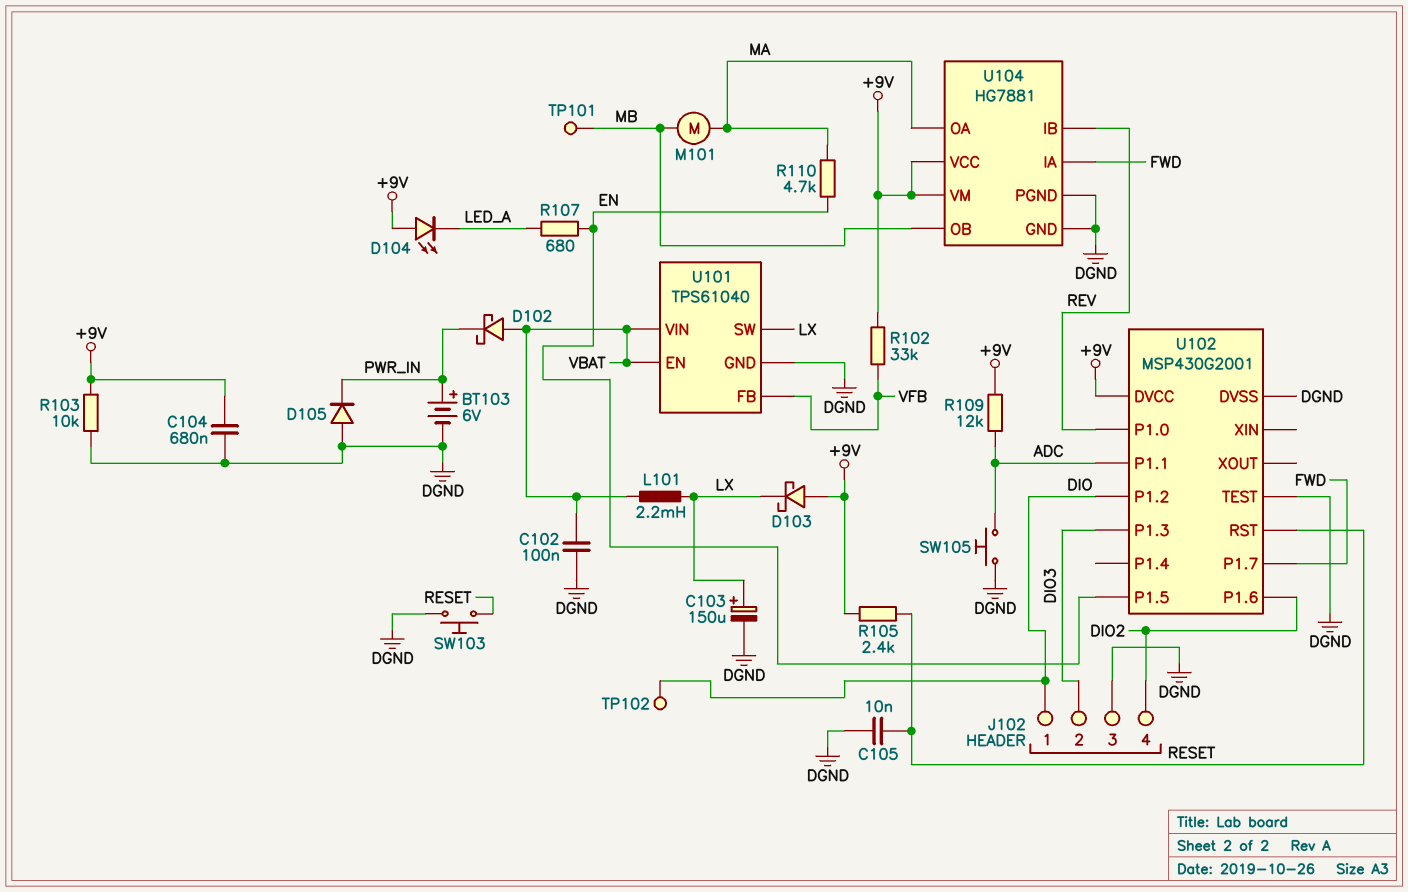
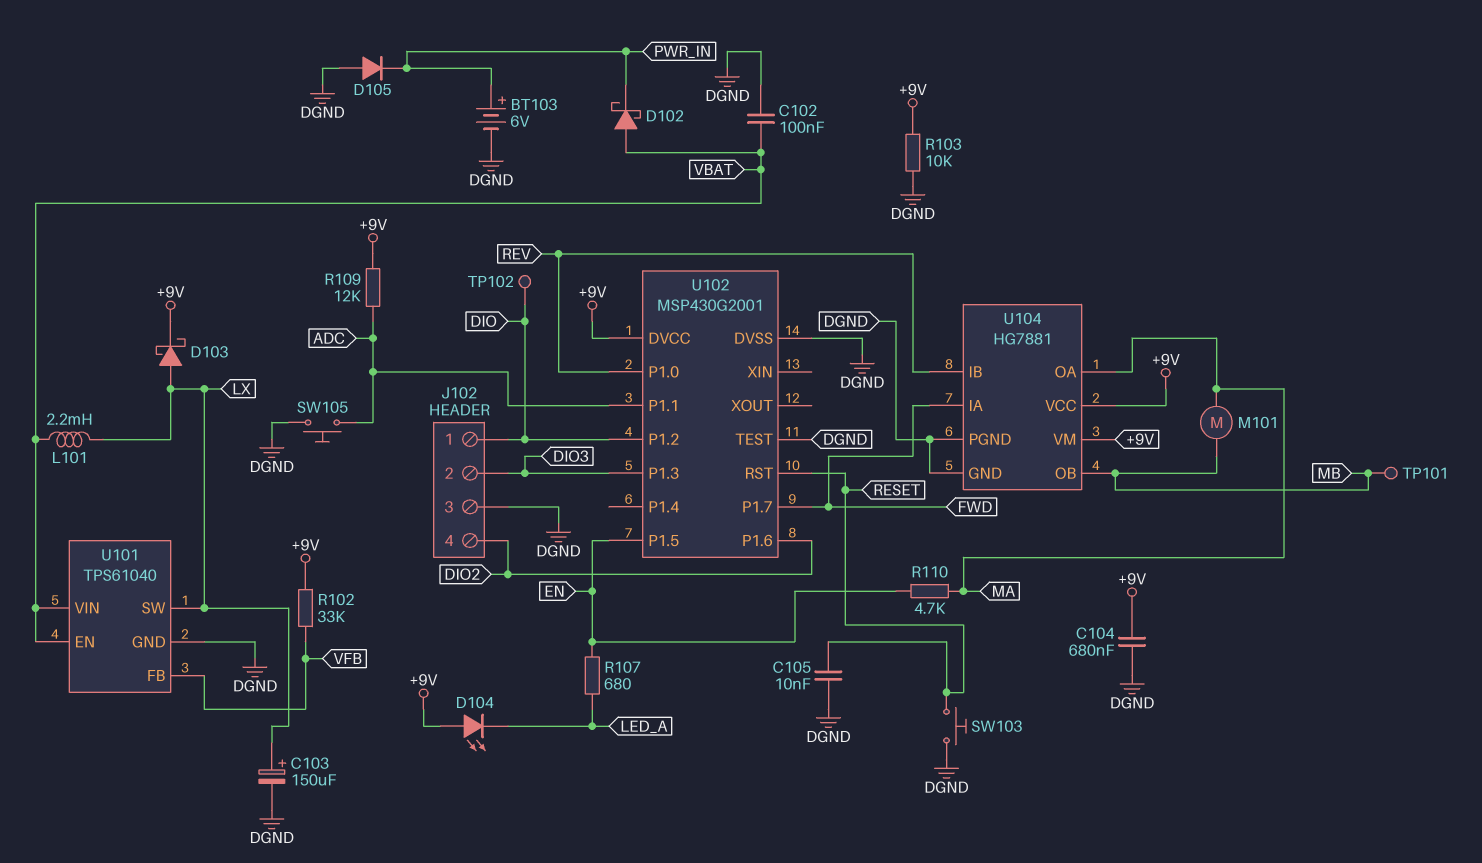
D103: schottky (A +9V, K LX) -> schottky (A LX, K +9V)
R105: 2.4k (+9V, RESET) -> none

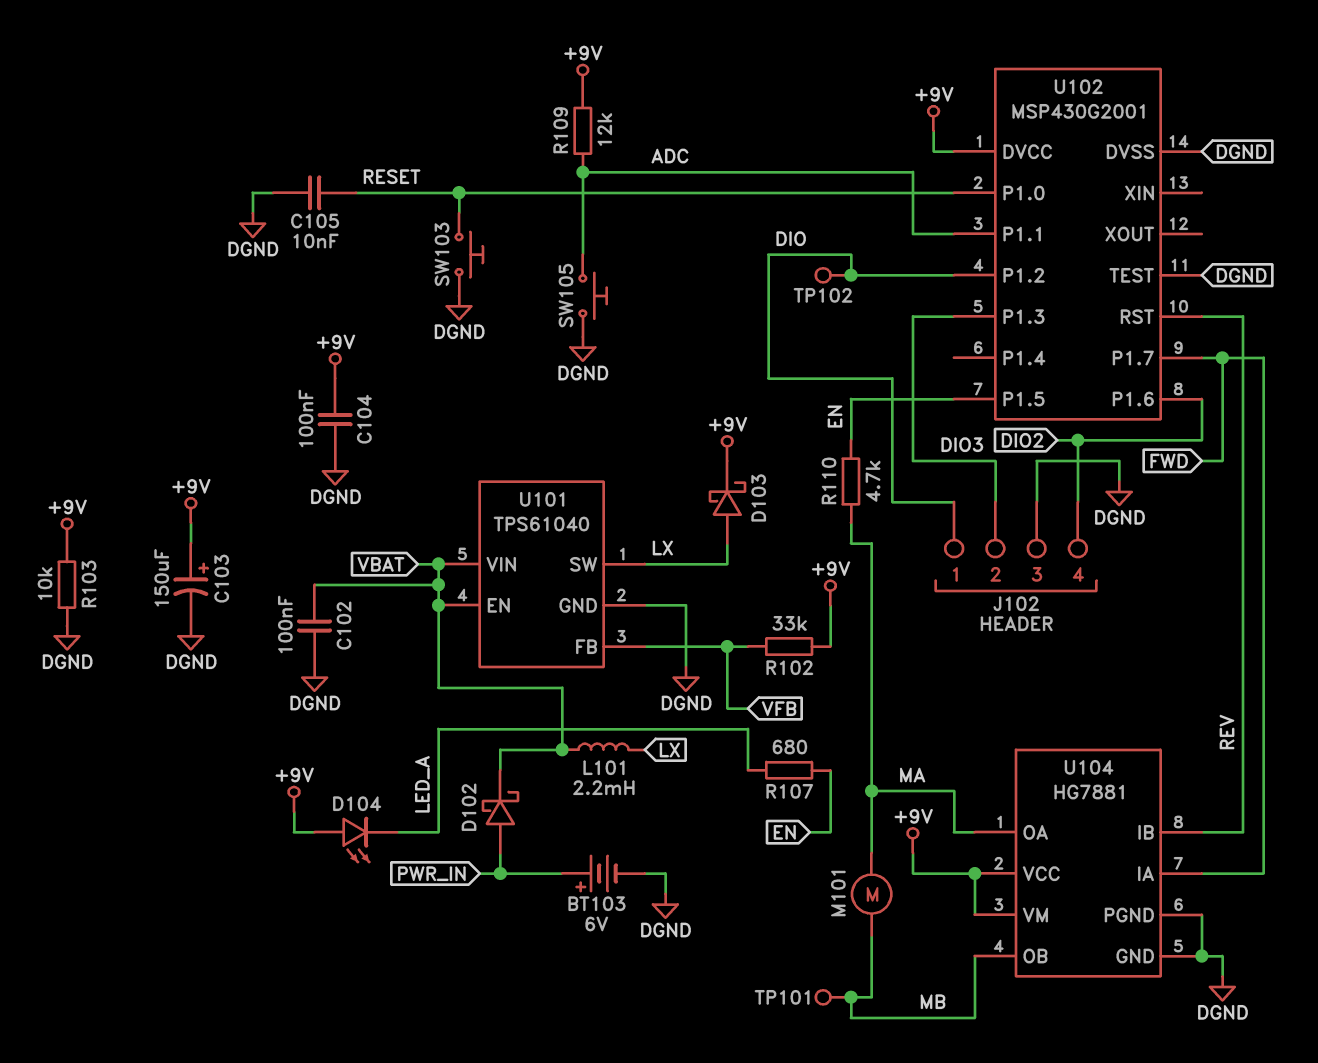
C103: 150uF (plus LX, minus DGND) -> 150uF (plus +9V, minus DGND)
C104: 680nF (+9V, DGND) -> 100nF (+9V, DGND)
D102: schottky (A VBAT, K PWR_IN) -> schottky (A PWR_IN, K VBAT)
D105: diode (A DGND, K PWR_IN) -> none
U102 pin P1.0: REV -> RESET
U102 pin RST: RESET -> REV

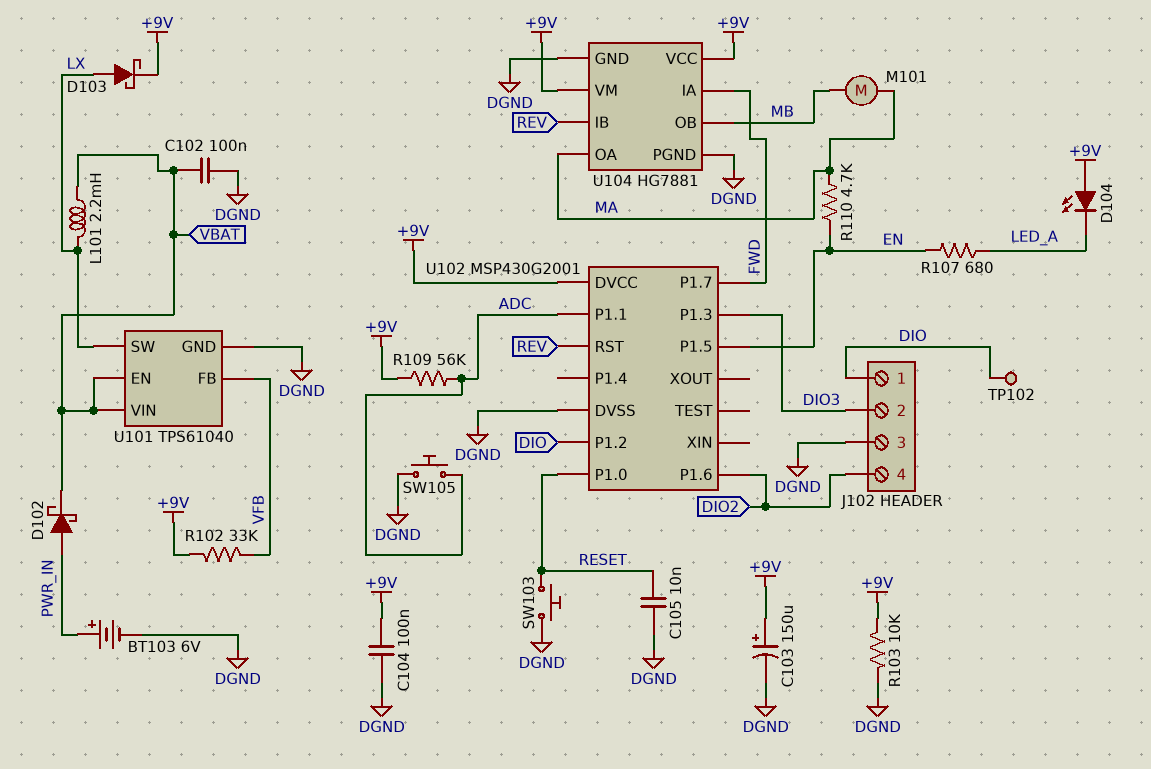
R109: 12k (+9V, ADC) -> 56k (+9V, ADC)
TP101: test point (MB) -> none
U102 pin TEST: DGND -> none

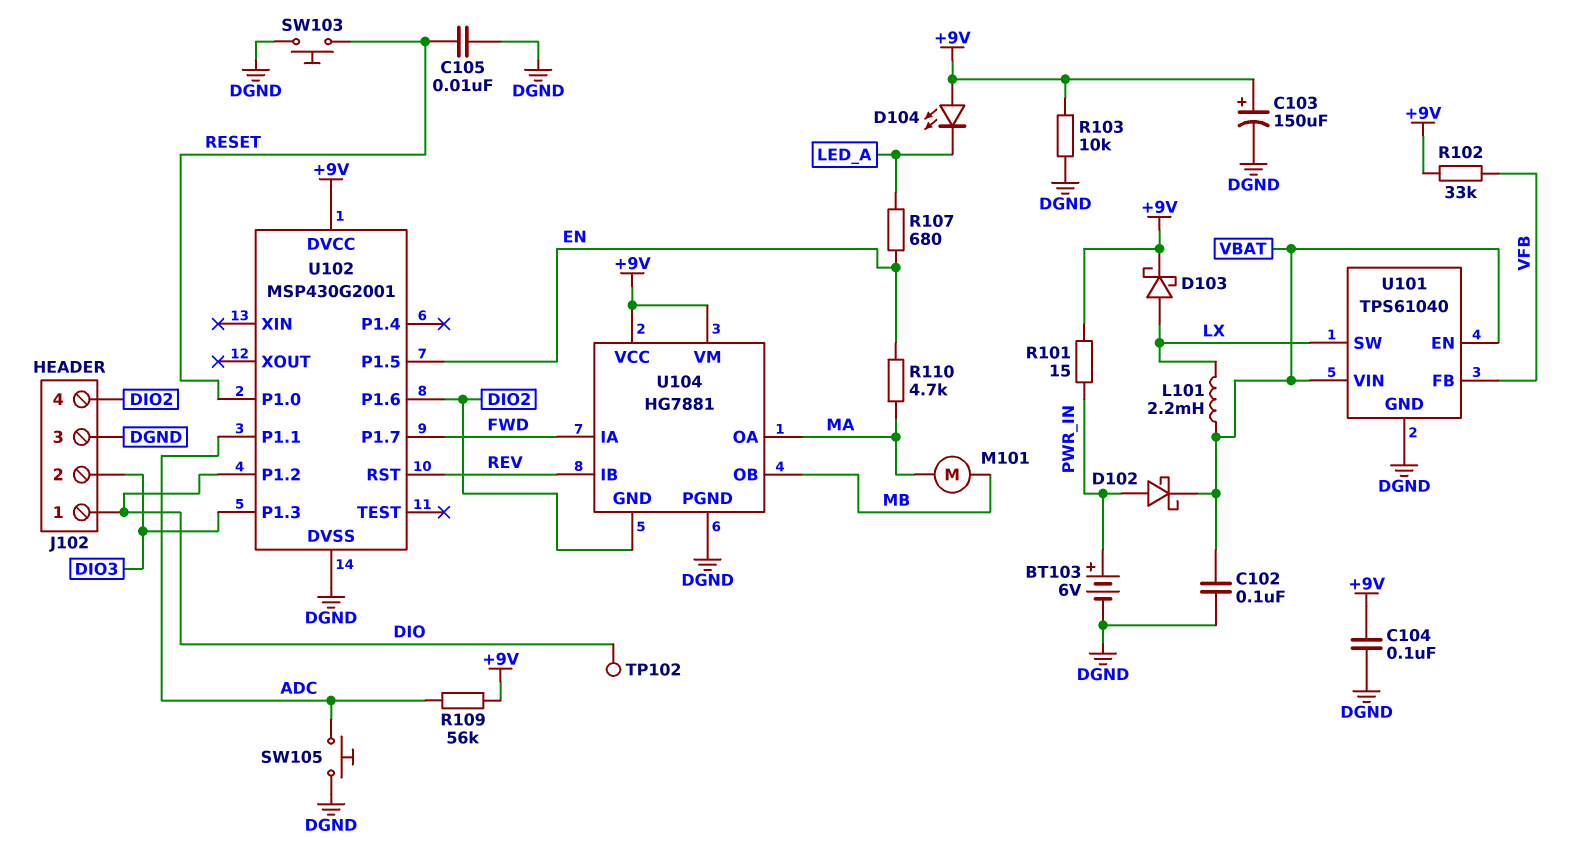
R101: none -> 15 (+9V, PWR_IN)
U104 pin GND: DGND -> DIO2

